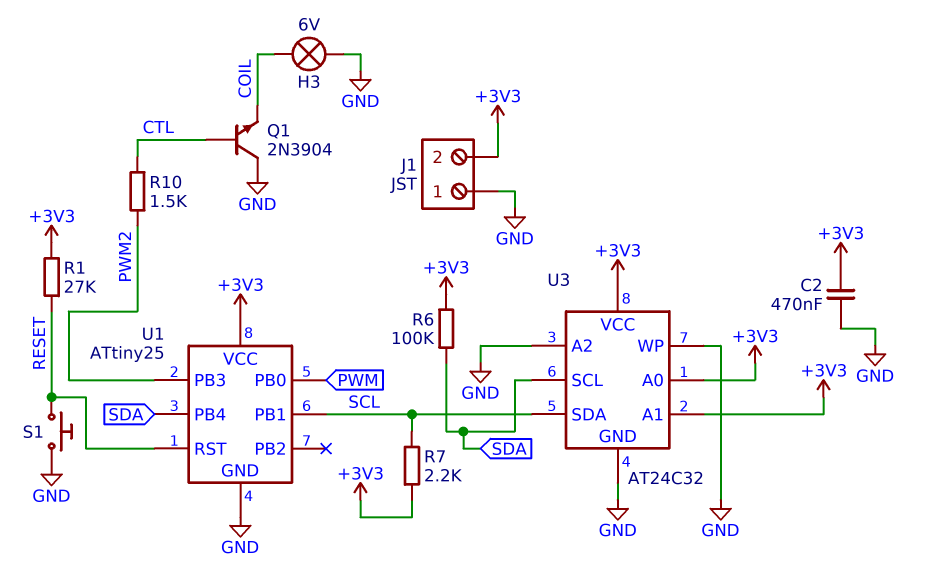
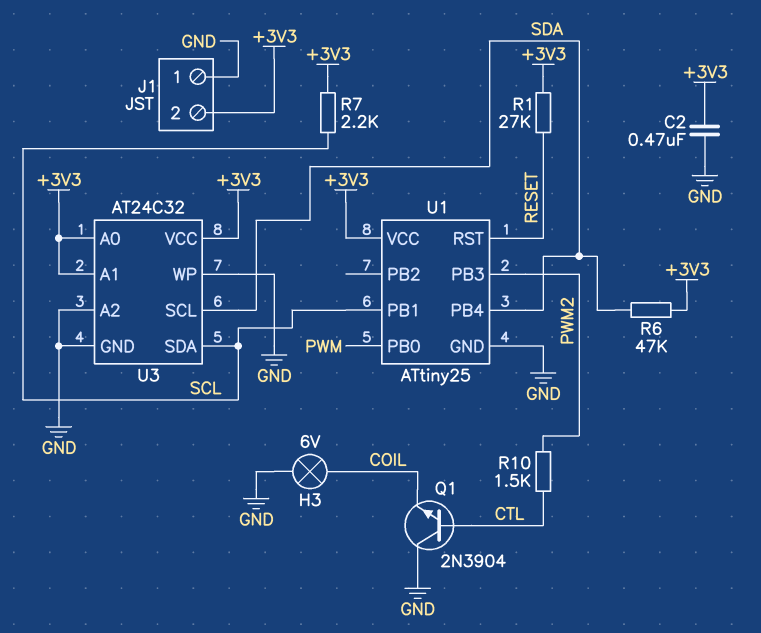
R6: 100k (+3V3, SDA) -> 47k (+3V3, SDA)
S1: button (GND, RESET) -> none

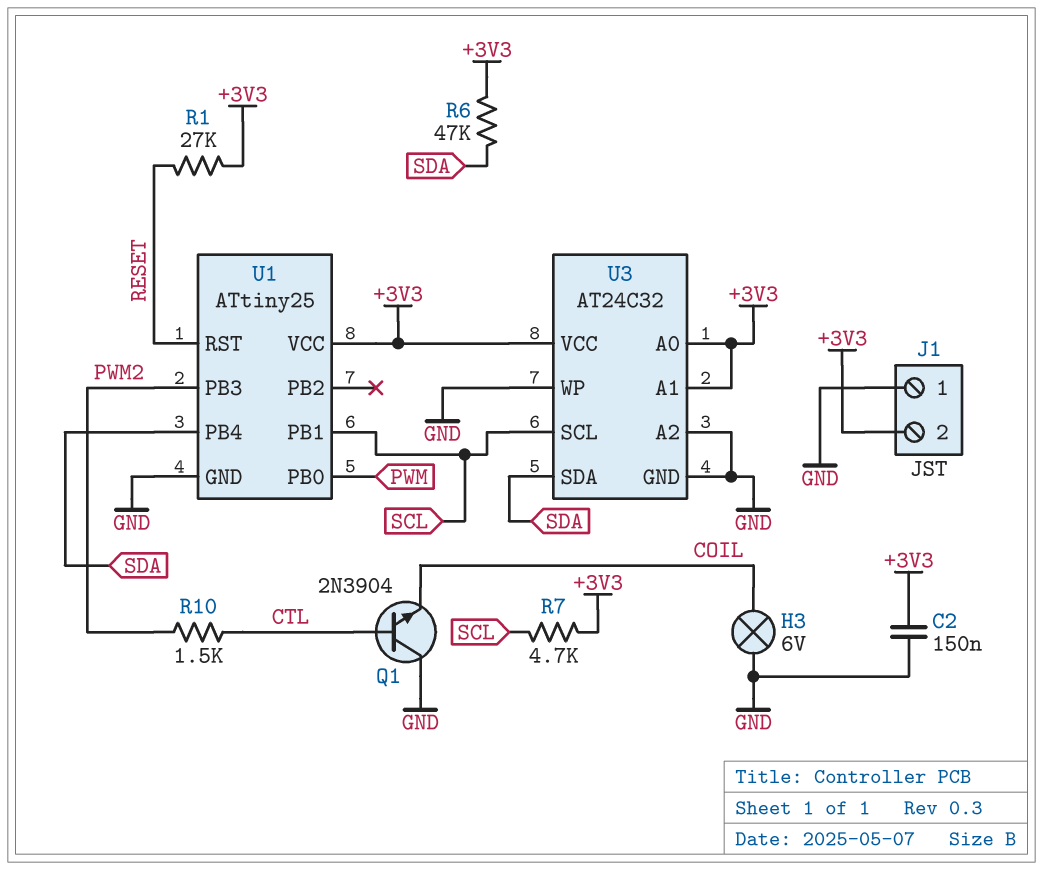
C2: 470nF (+3V3, GND) -> 150nF (+3V3, GND)
R7: 2.2k (+3V3, SCL) -> 4.7k (+3V3, SCL)
U3 pin SCL: SDA -> SCL
U3 pin SDA: SCL -> SDA

